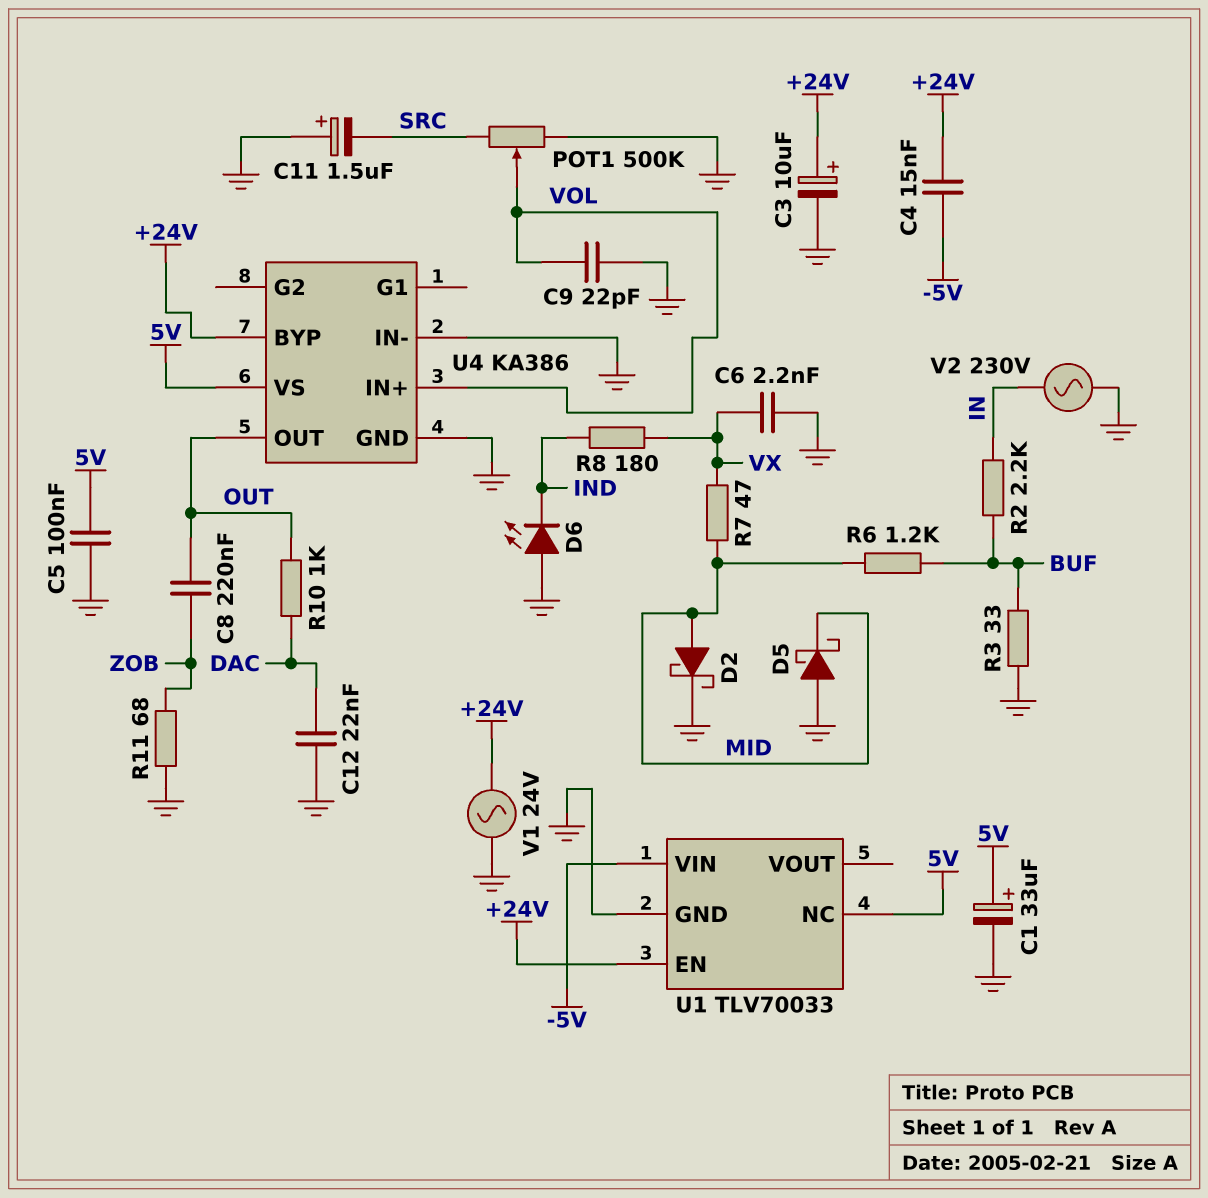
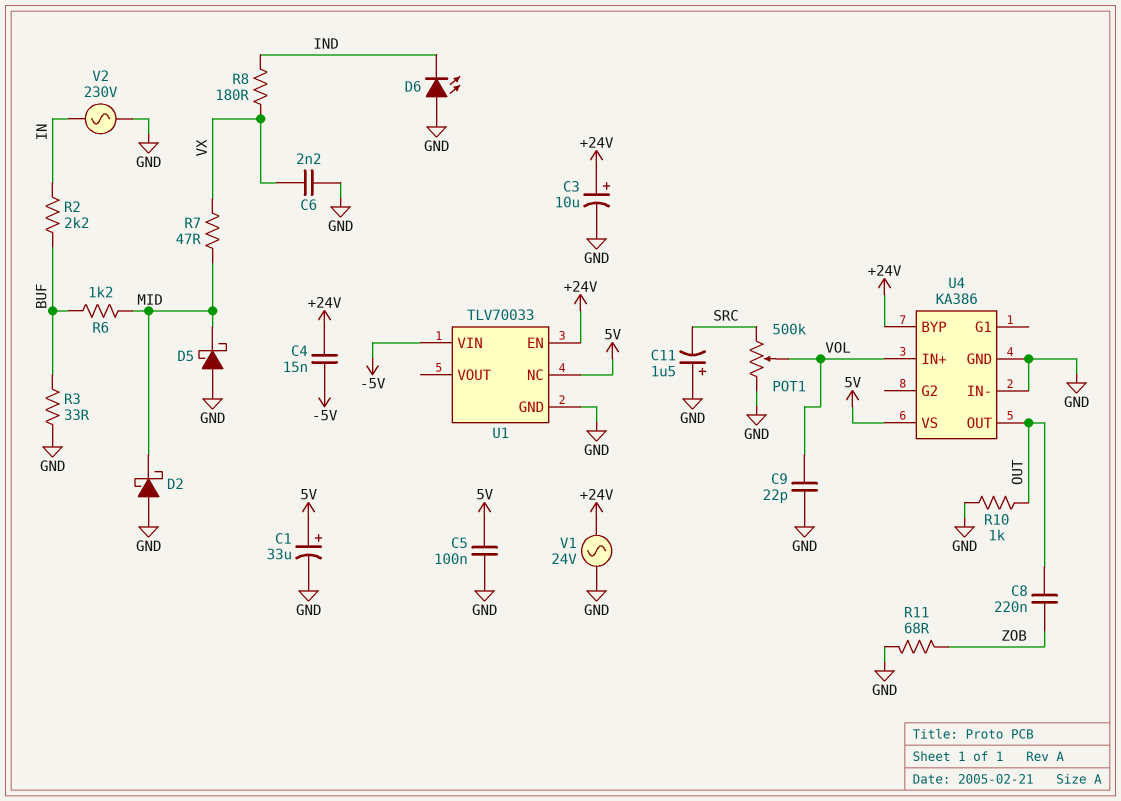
C12: 22nF (DAC, GND) -> none
D2: schottky (A MID, K GND) -> schottky (A GND, K MID)
R10: 1k (DAC, OUT) -> 1k (GND, OUT)

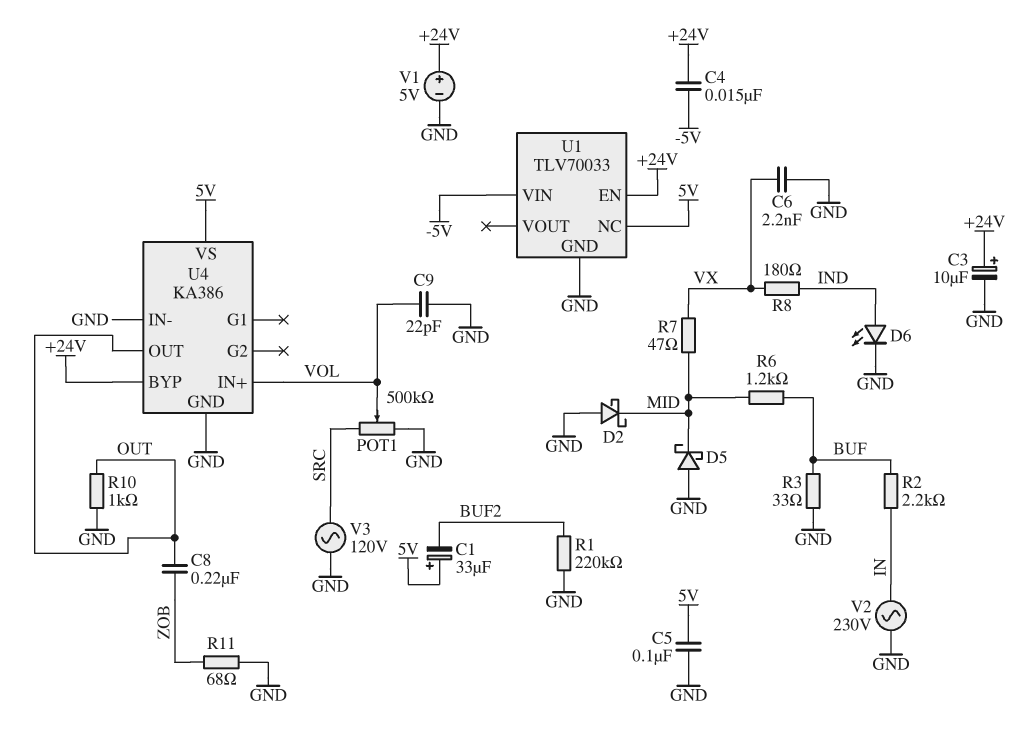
C1: 33uF (plus 5V, minus GND) -> 33uF (plus 5V, minus BUF2)
C11: 1.5uF (plus GND, minus SRC) -> none
D6: LED (A GND, K IND) -> LED (A IND, K GND)
R1: none -> 220k (BUF2, GND)
V1: AC 24V (+24V, GND) -> 5V (plus +24V, minus GND)
V3: none -> AC 120V (GND, SRC)

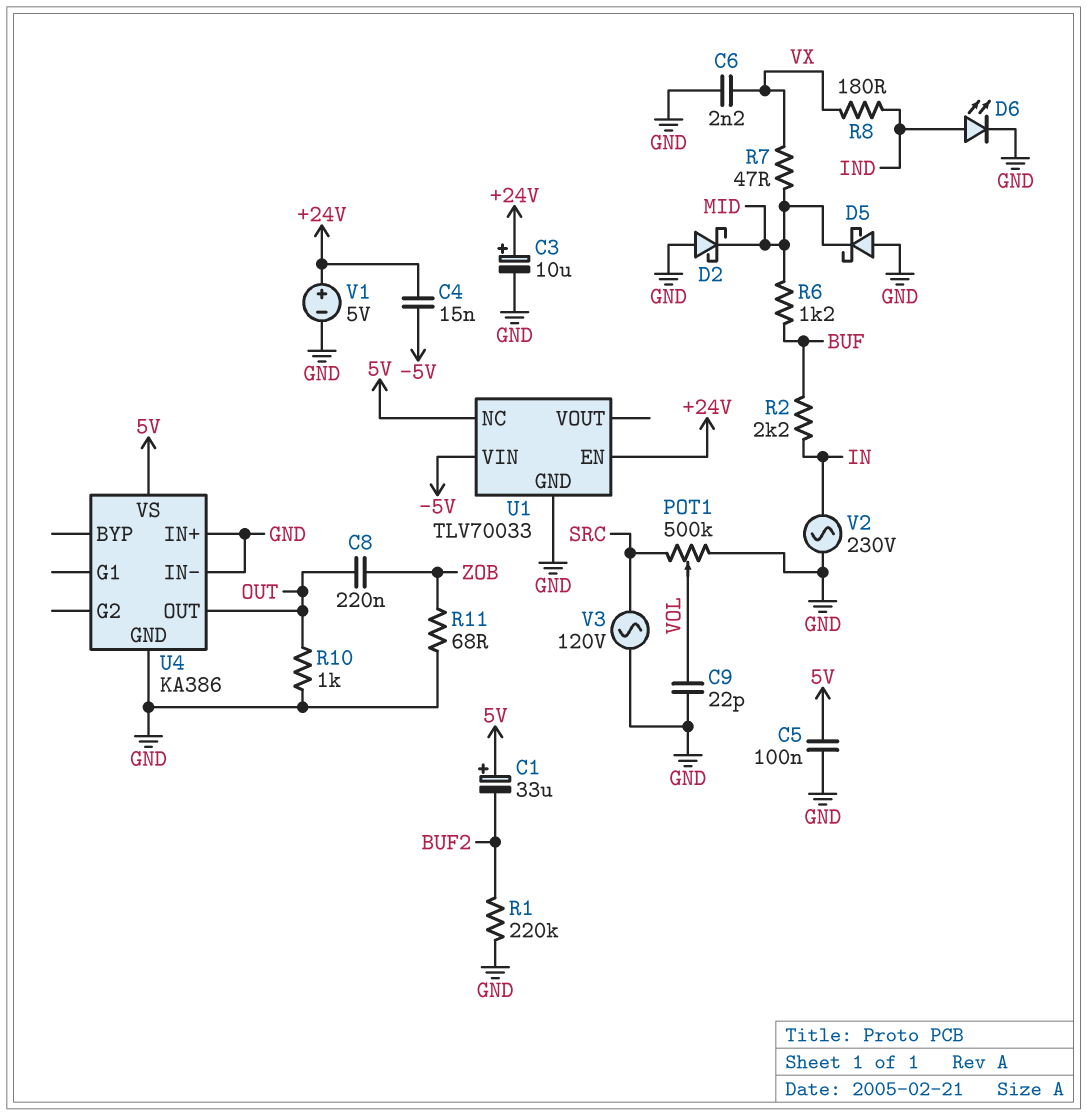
R3: 33 (BUF, GND) -> none
U4 pin BYP: +24V -> none
U4 pin IN+: VOL -> GND

